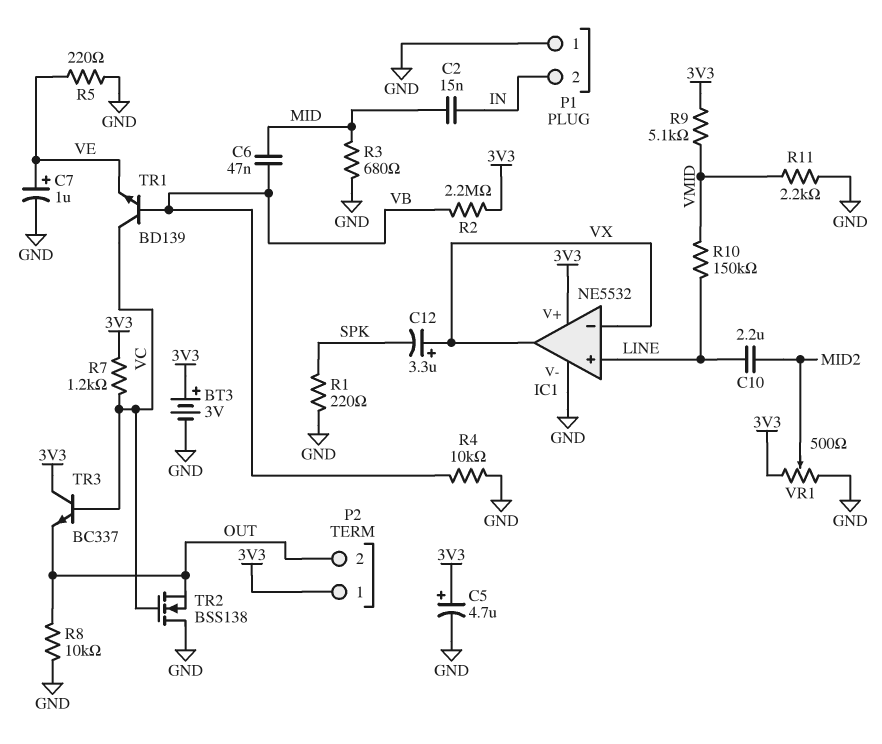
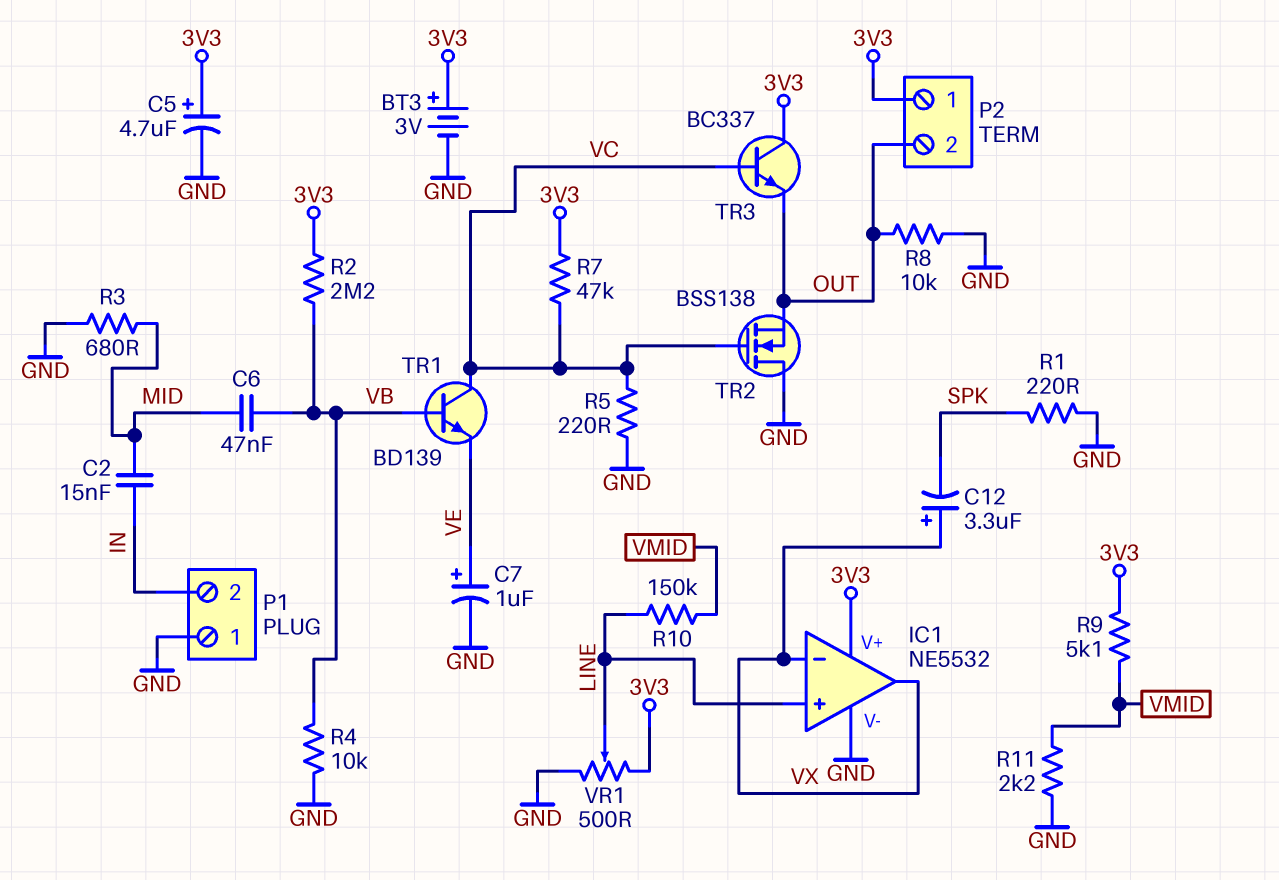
C10: 2.2uF (LINE, MID2) -> none
R5: 220 (GND, VE) -> 220 (GND, VC)
R7: 1.2k (3V3, VC) -> 47k (3V3, VC)
VR1: 500 (3V3, GND, wiper MID2) -> 500 (3V3, GND, wiper LINE)

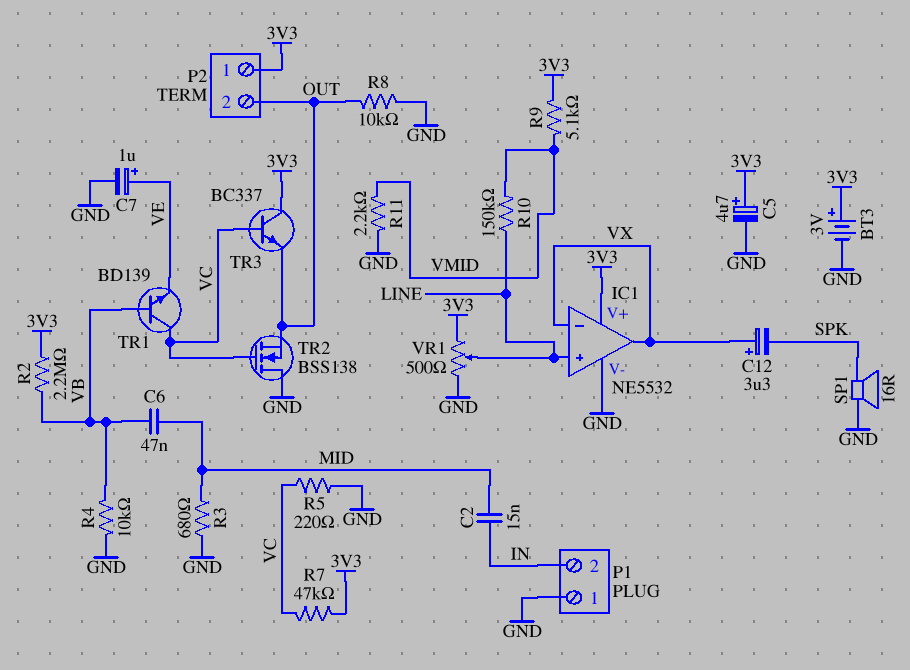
R1: 220 (GND, SPK) -> none
SP1: none -> speaker 16R (GND, SPK)

